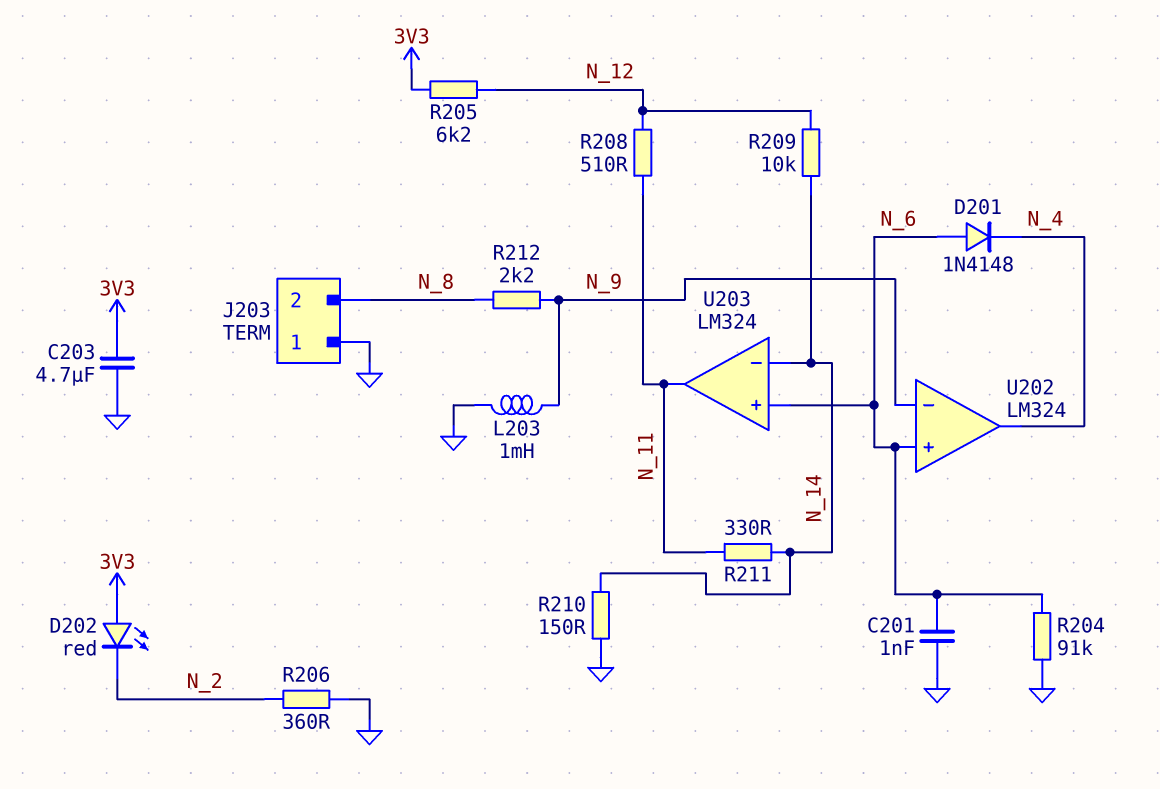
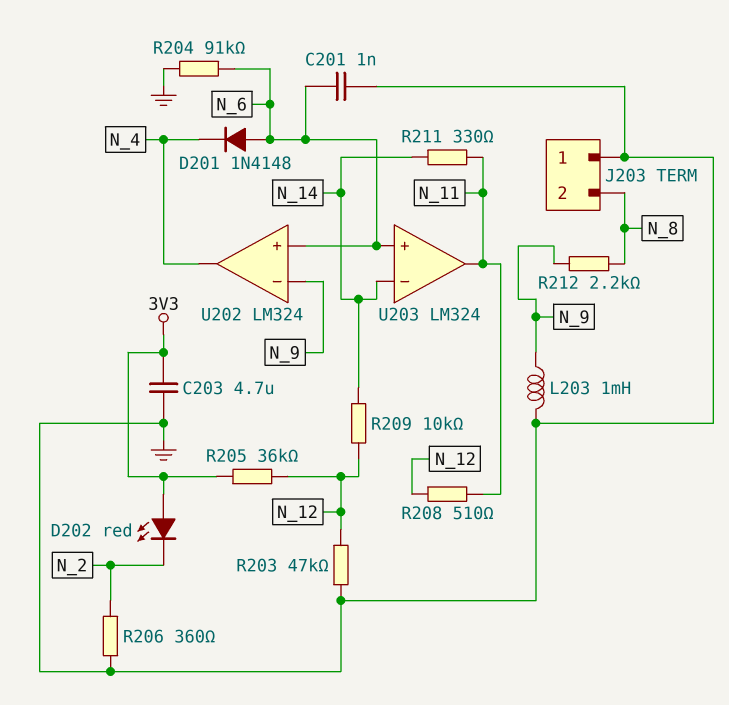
R203: none -> 47k (GND, N_12)
R205: 6.2k (3V3, N_12) -> 36k (3V3, N_12)
R210: 150 (GND, N_14) -> none

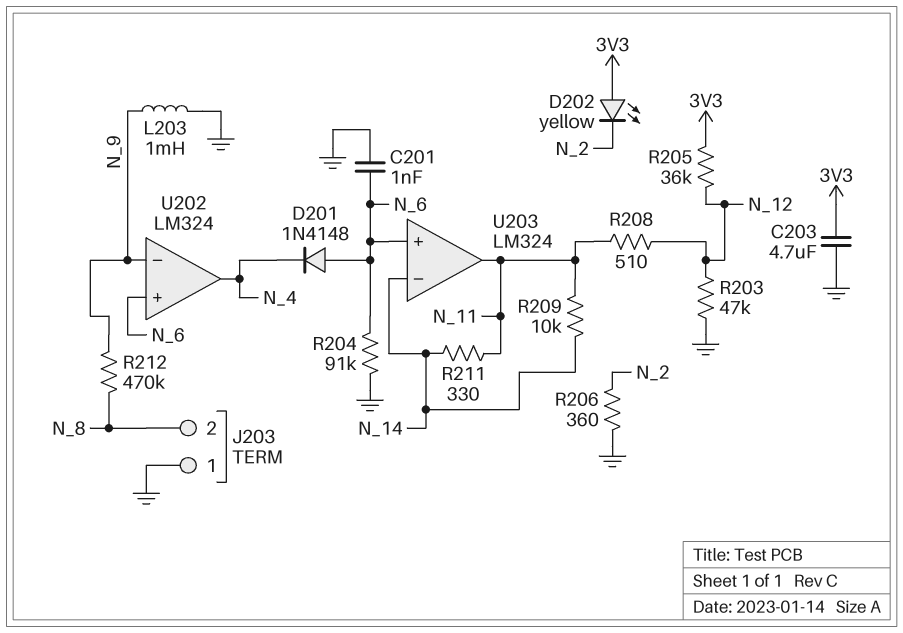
D202: LED red (A 3V3, K N_2) -> LED yellow (A 3V3, K N_2)
R209: 10k (N_12, N_14) -> 10k (N_11, N_14)
R212: 2.2k (N_8, N_9) -> 470k (N_8, N_9)

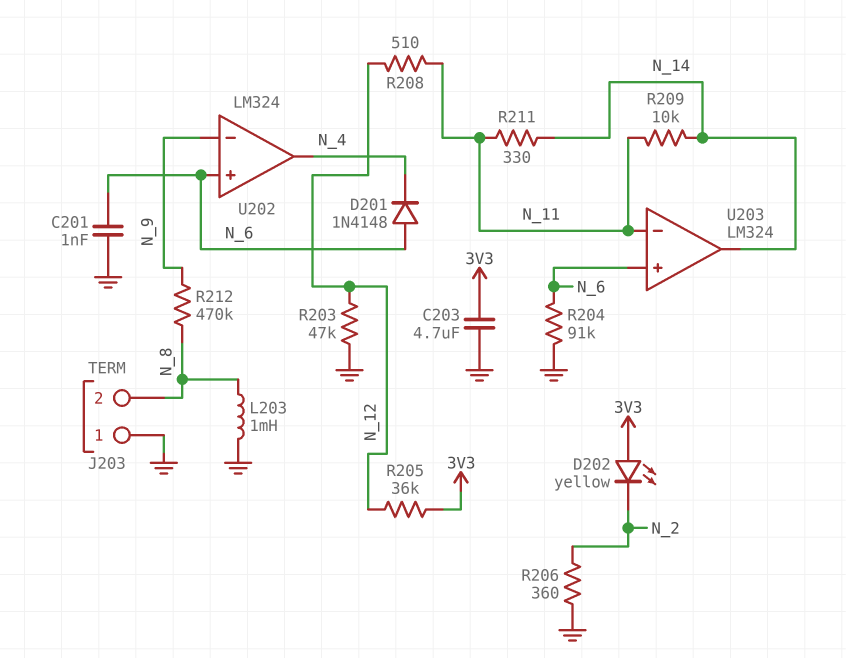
L203: 1mH (GND, N_9) -> 1mH (GND, N_8)
U203 pin in-: N_14 -> N_11
U203 pin out: N_11 -> N_14

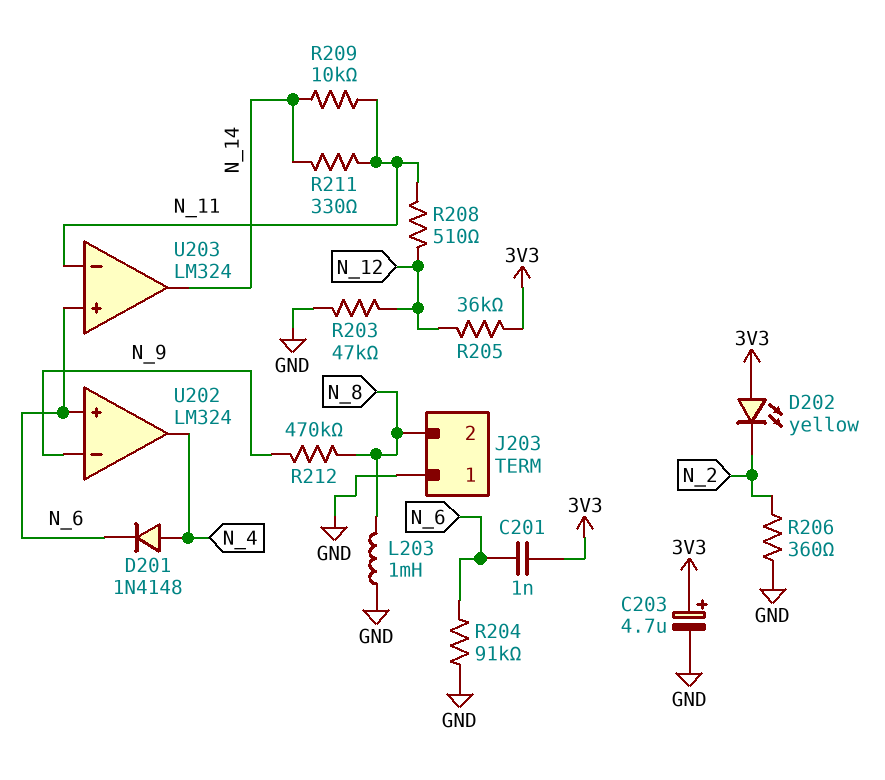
C201: 1nF (GND, N_6) -> 1nF (3V3, N_6)
C203: 4.7uF (3V3, GND) -> 4.7uF (plus 3V3, minus GND)
D201: diode 1N4148 (A N_6, K N_4) -> diode 1N4148 (A N_4, K N_6)

